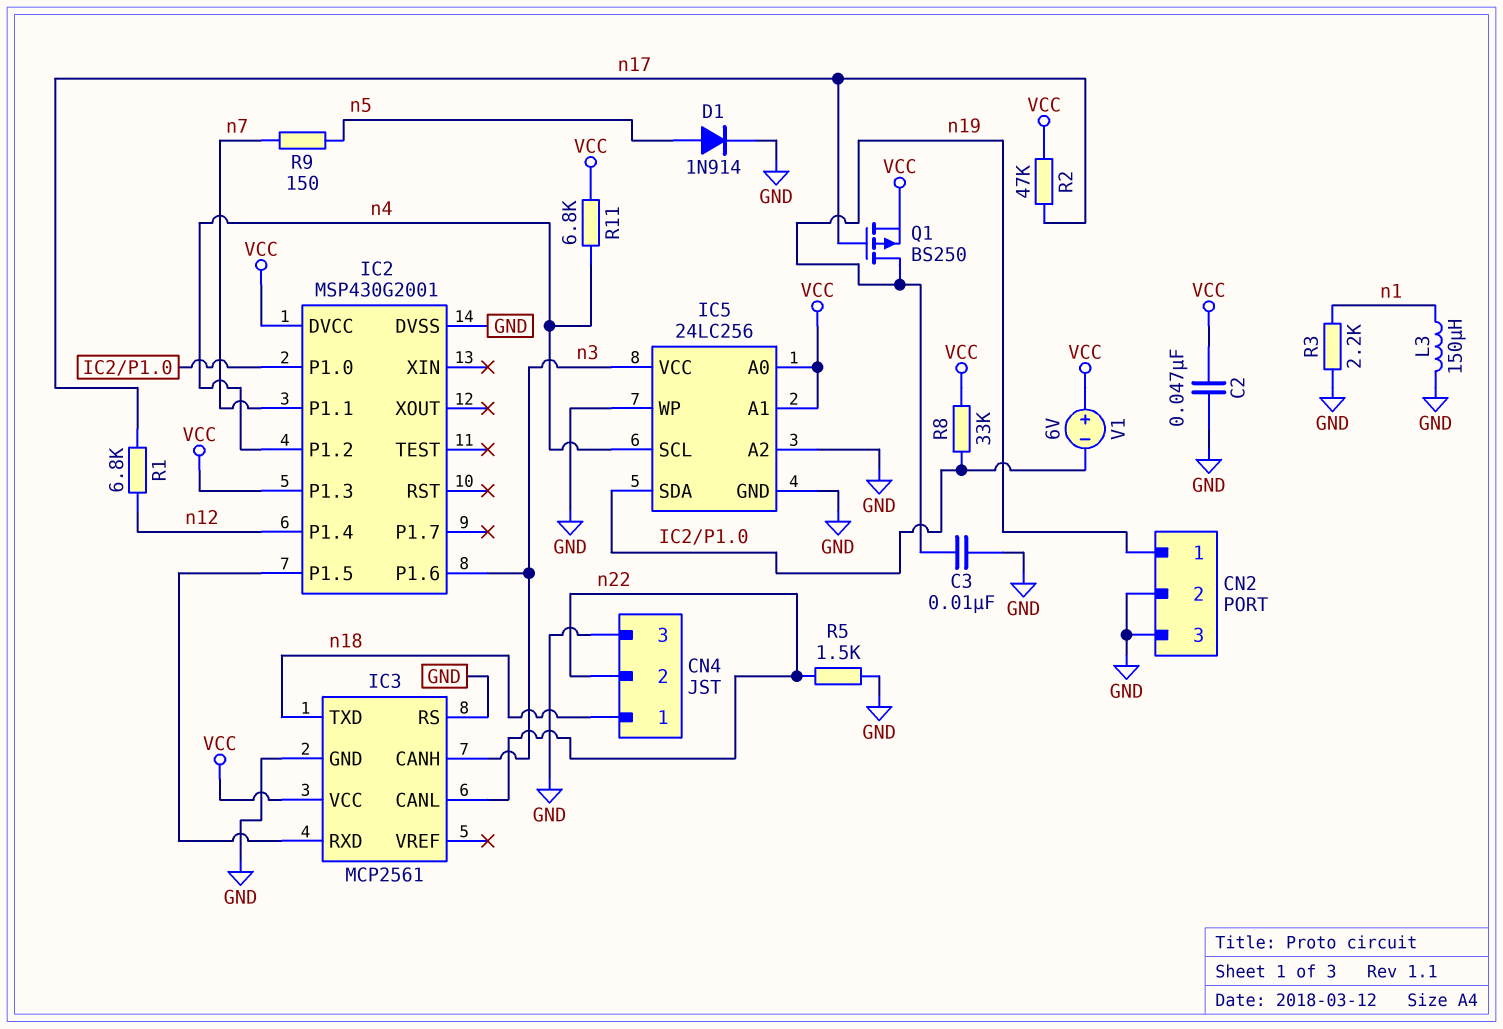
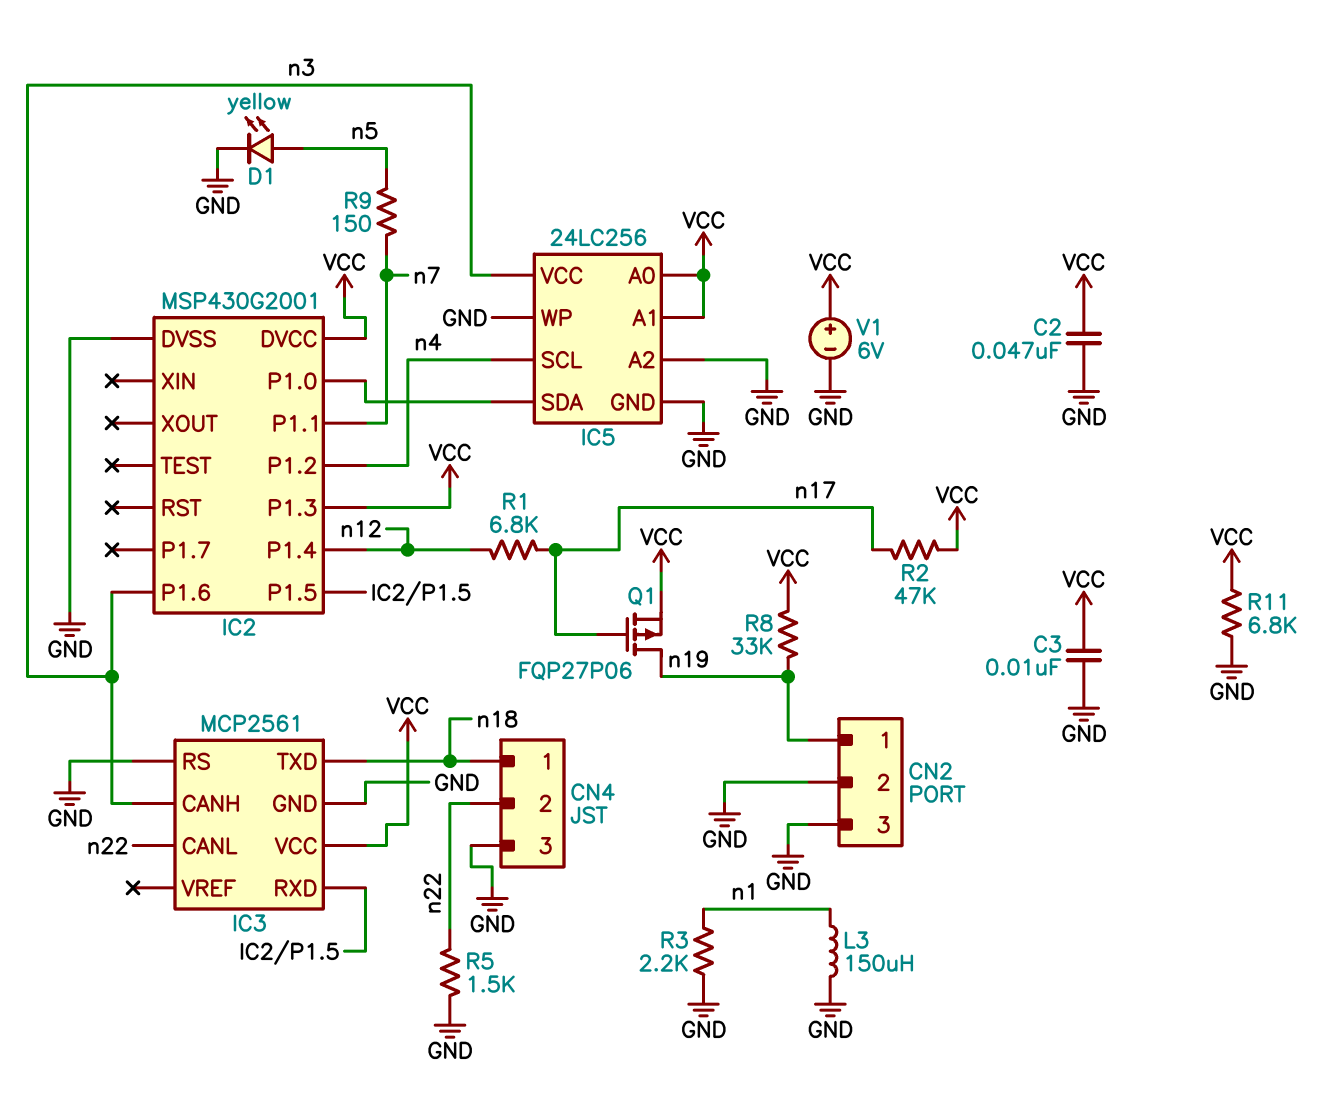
C3: 10nF (GND, n19) -> 10nF (GND, VCC)
D1: diode 1N914 (A n5, K GND) -> LED yellow (A n5, K GND)
Q1: PMOS BS250 (G n17, D n19, S VCC) -> PMOS FQP27P06 (G n17, D n19, S VCC)
R8: 33k (IC2/P1.0, VCC) -> 33k (VCC, n19)
R11: 6.8k (VCC, n4) -> 6.8k (GND, VCC)
V1: 6V (plus VCC, minus IC2/P1.0) -> 6V (plus VCC, minus GND)

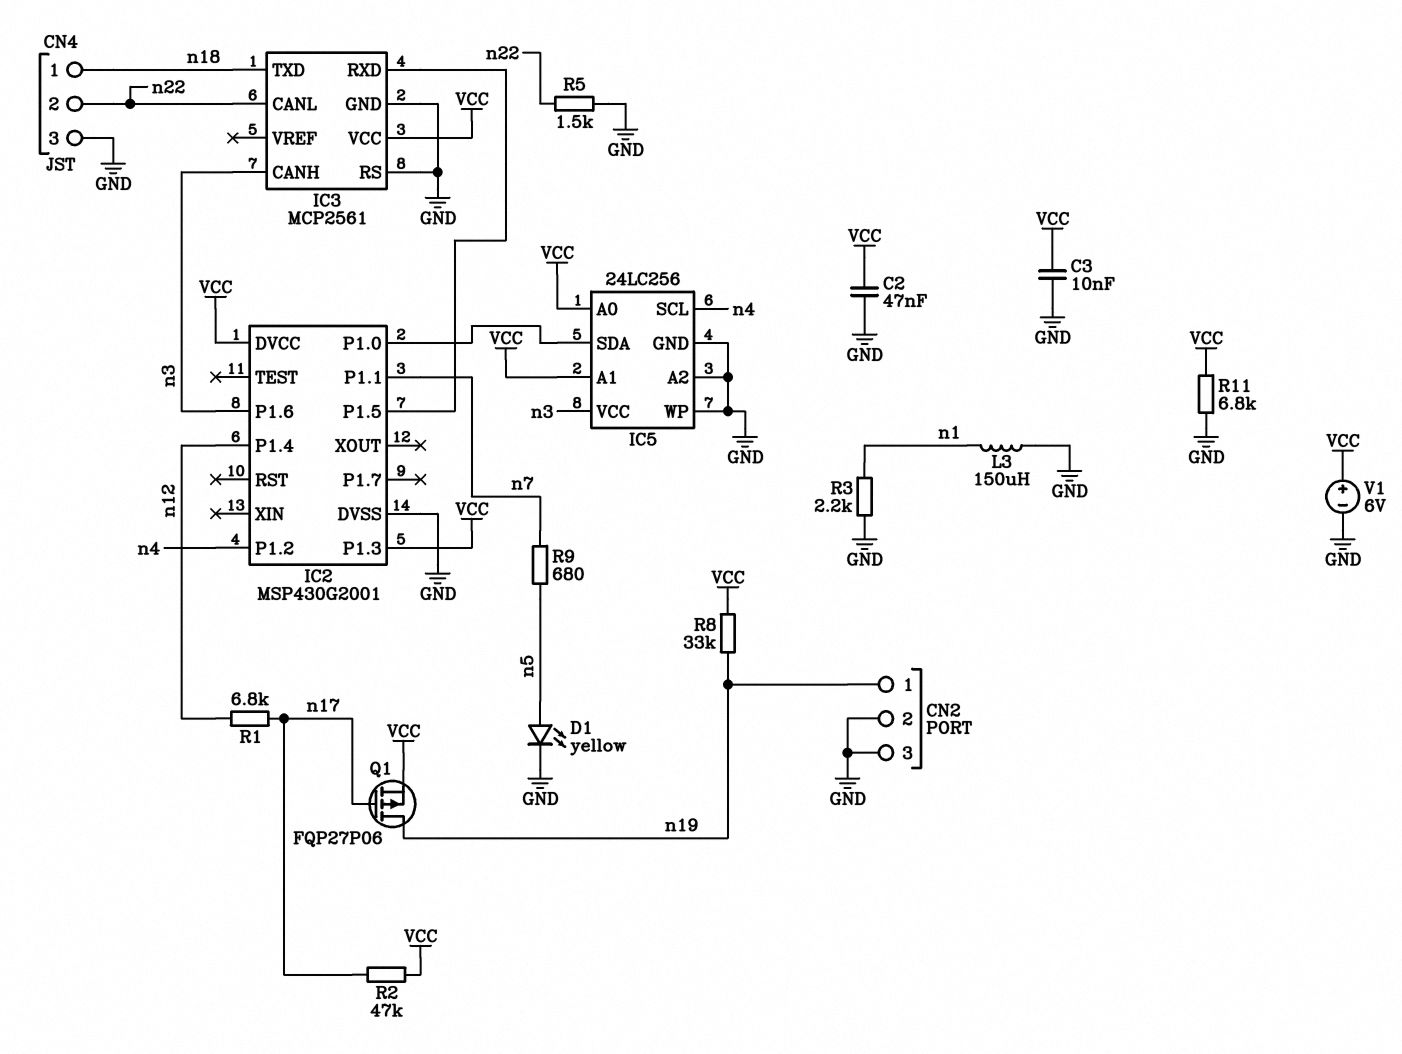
R9: 150 (n5, n7) -> 680 (n5, n7)

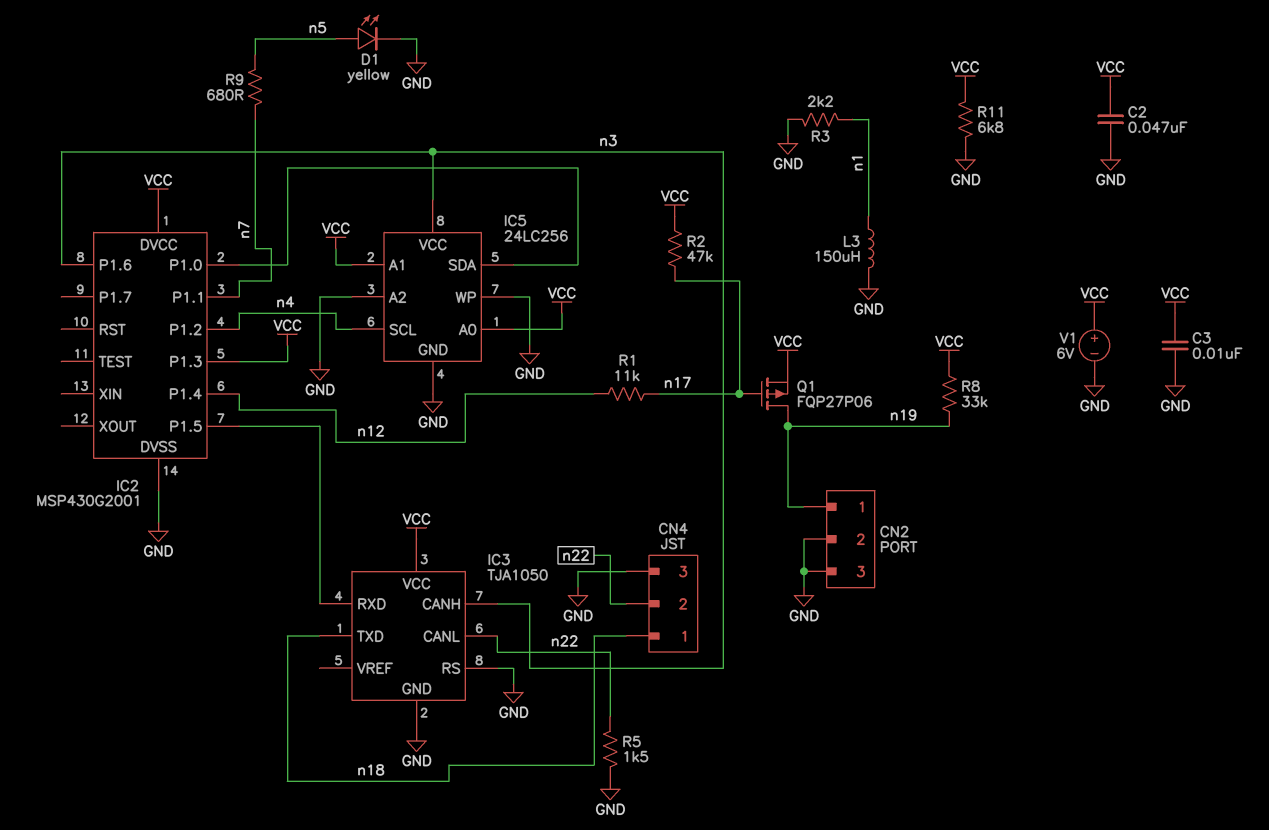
IC3: MCP2561 -> TJA1050
R1: 6.8k (n12, n17) -> 11k (n12, n17)

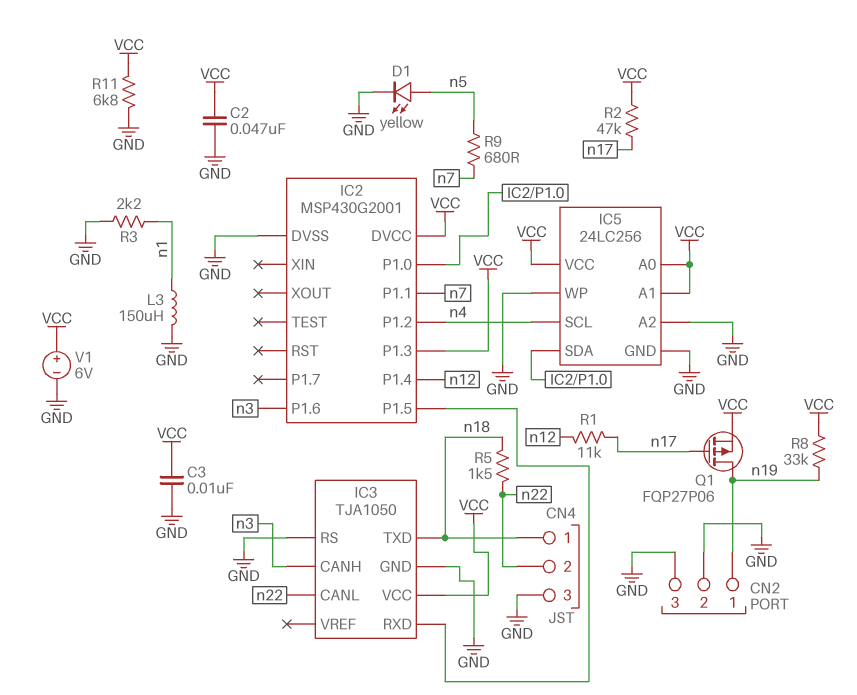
IC5 pin VCC: n3 -> VCC
R5: 1.5k (GND, n22) -> 1.5k (n18, n22)

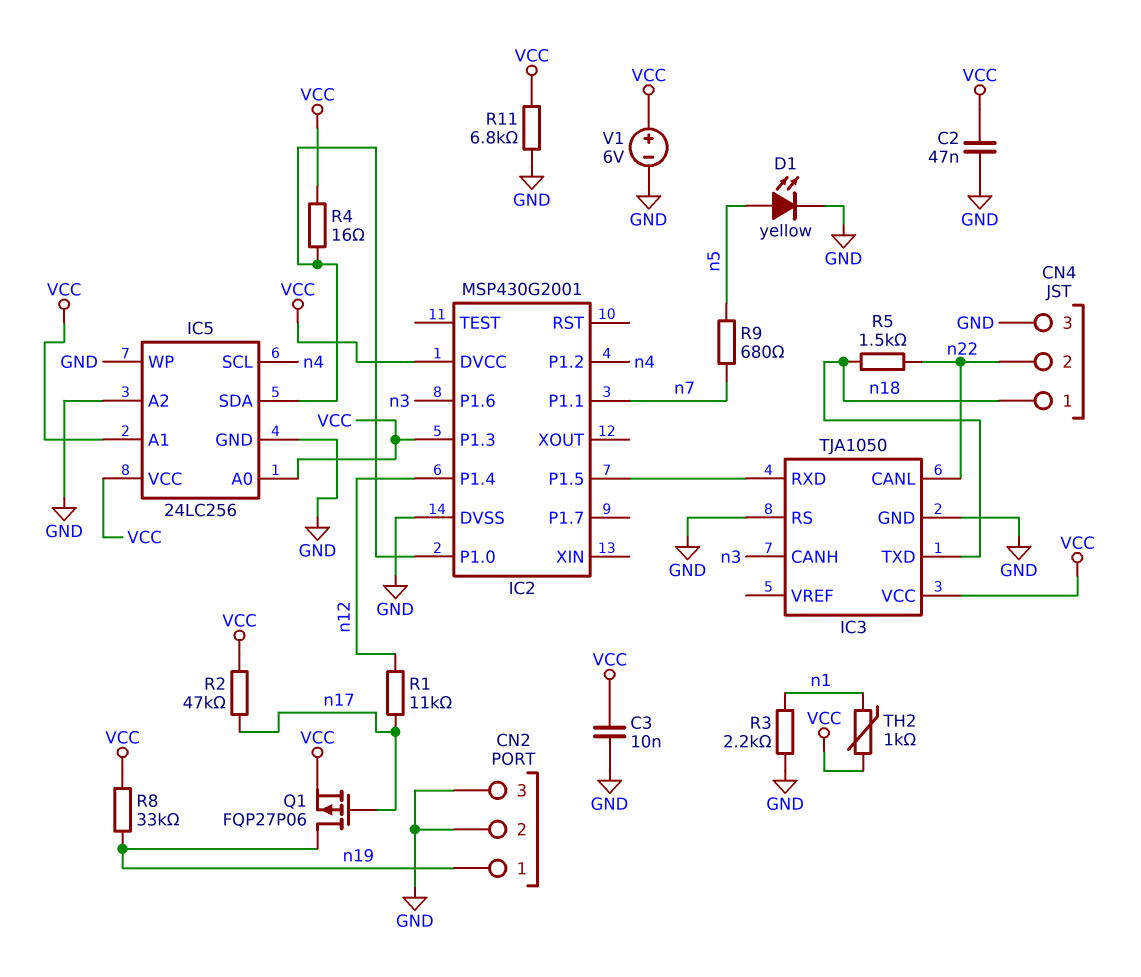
L3: 150uH (GND, n1) -> none
R4: none -> 16 (IC2/P1.0, VCC)
TH2: none -> 1k (VCC, n1)

